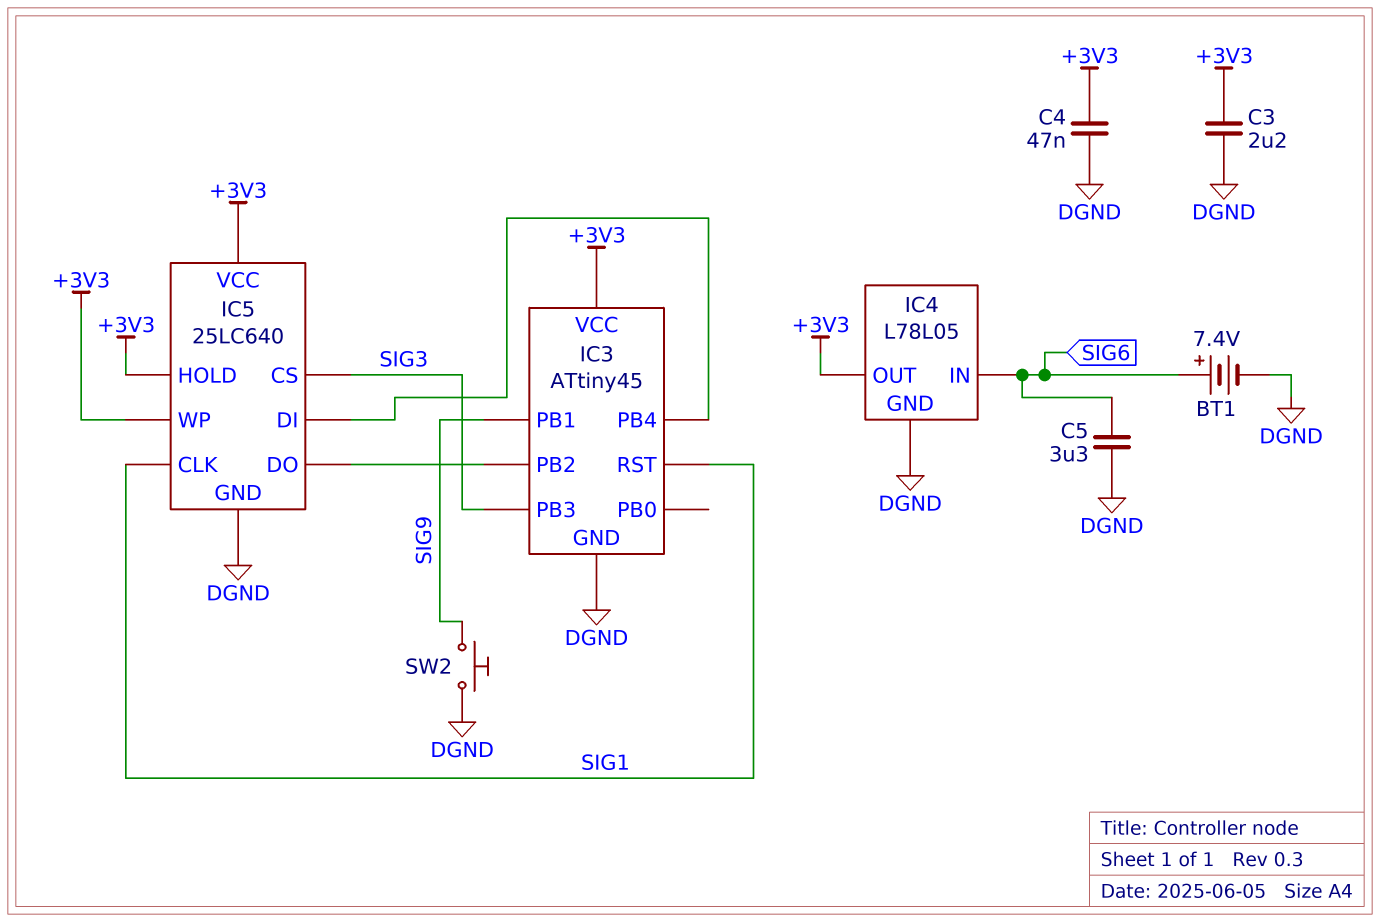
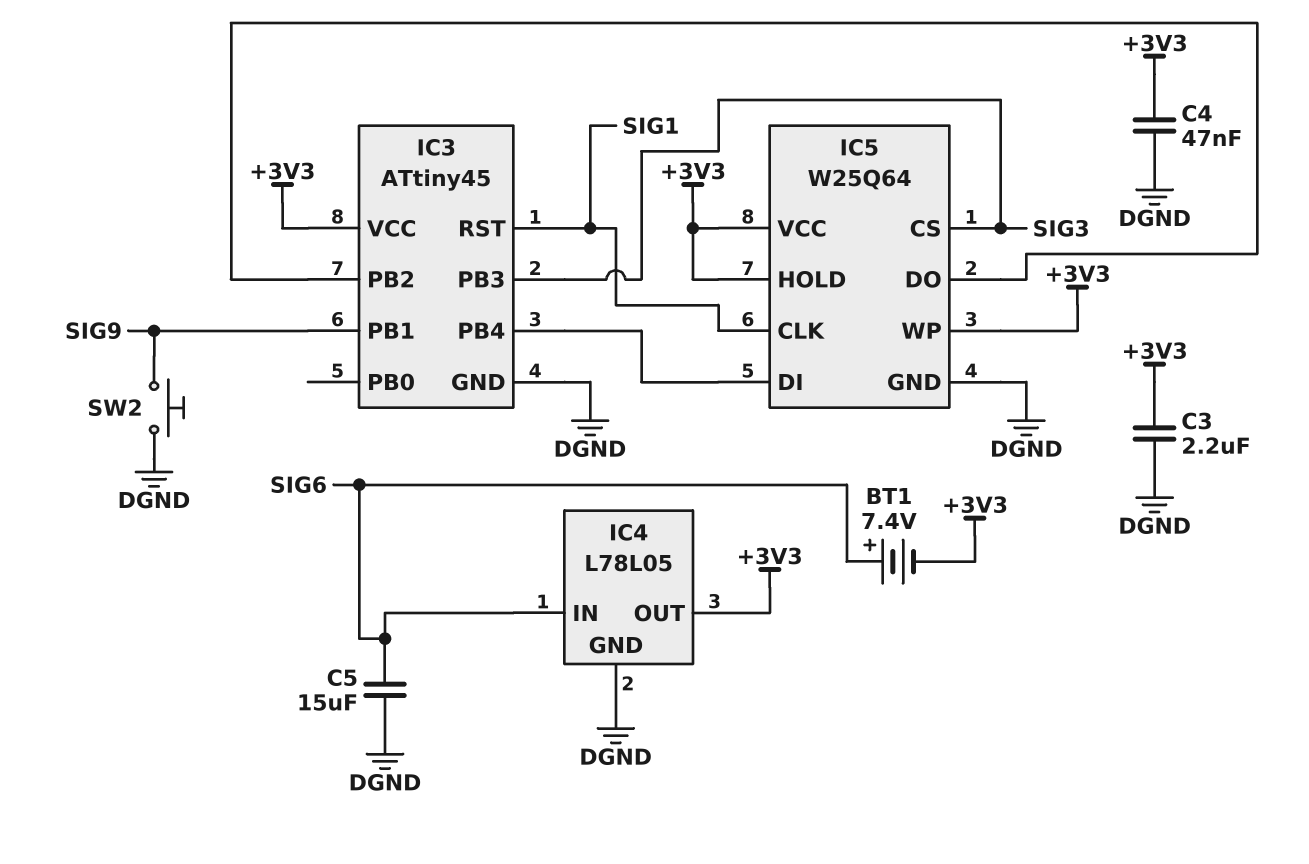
BT1: 7.4V (plus SIG6, minus DGND) -> 7.4V (plus SIG6, minus +3V3)
C5: 3.3uF (DGND, SIG6) -> 15uF (DGND, SIG6)
IC5: 25LC640 -> W25Q64

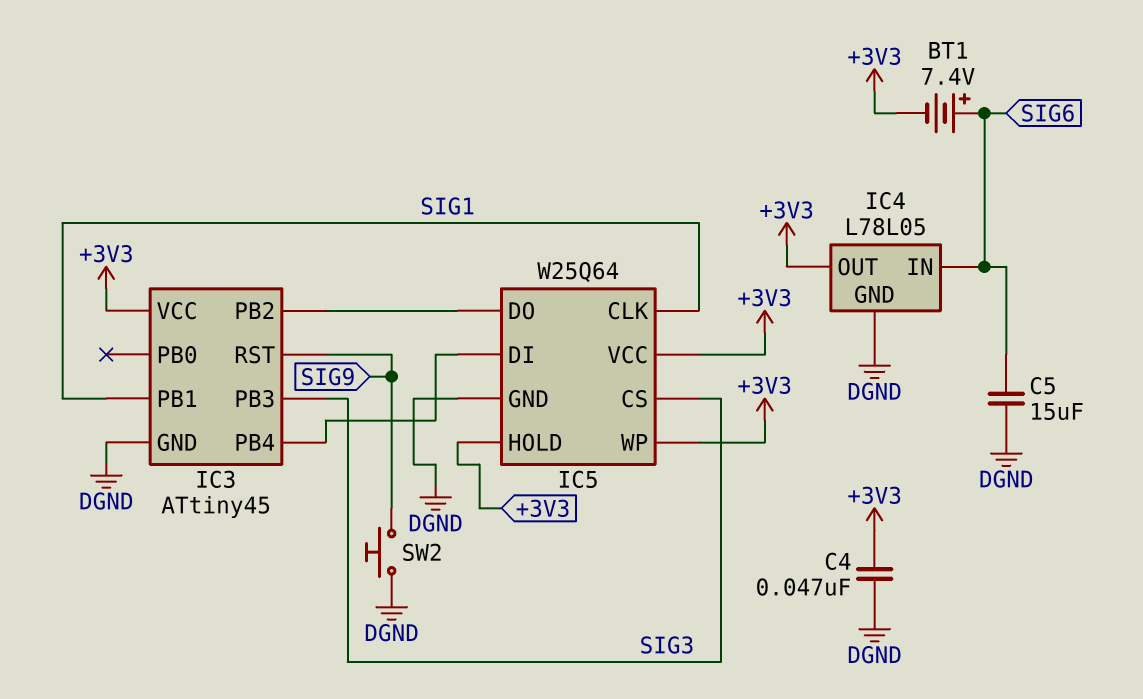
C3: 2.2uF (+3V3, DGND) -> none
IC3 pin PB1: SIG9 -> SIG1
IC3 pin RST: SIG1 -> SIG9

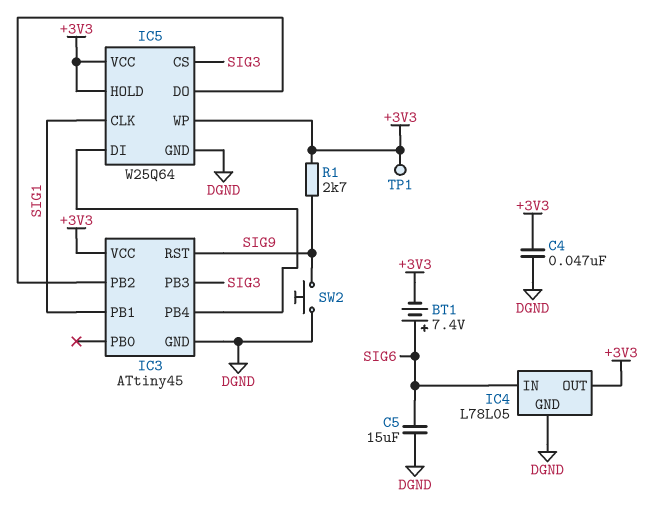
R1: none -> 2.7k (+3V3, SIG9)
TP1: none -> test point (+3V3)

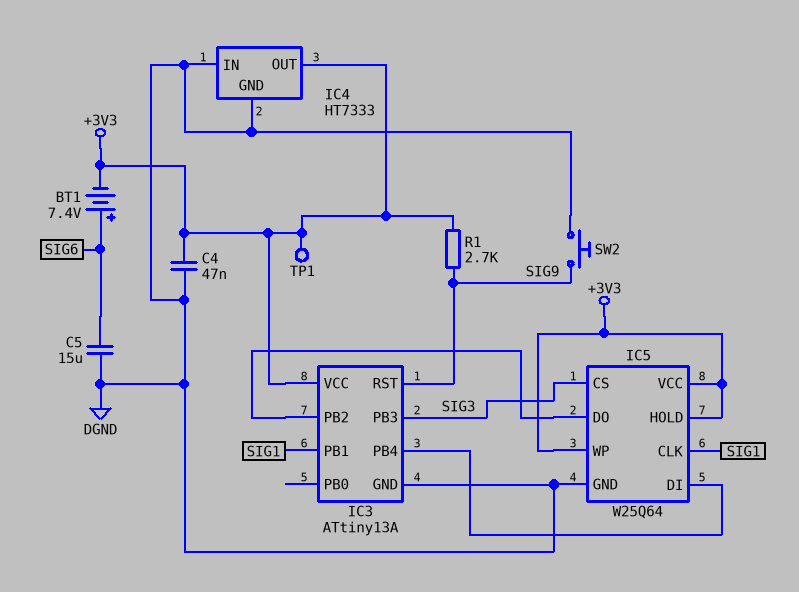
IC3: ATtiny45 -> ATtiny13A
IC4: L78L05 -> HT7333
IC4 pin IN: SIG6 -> DGND

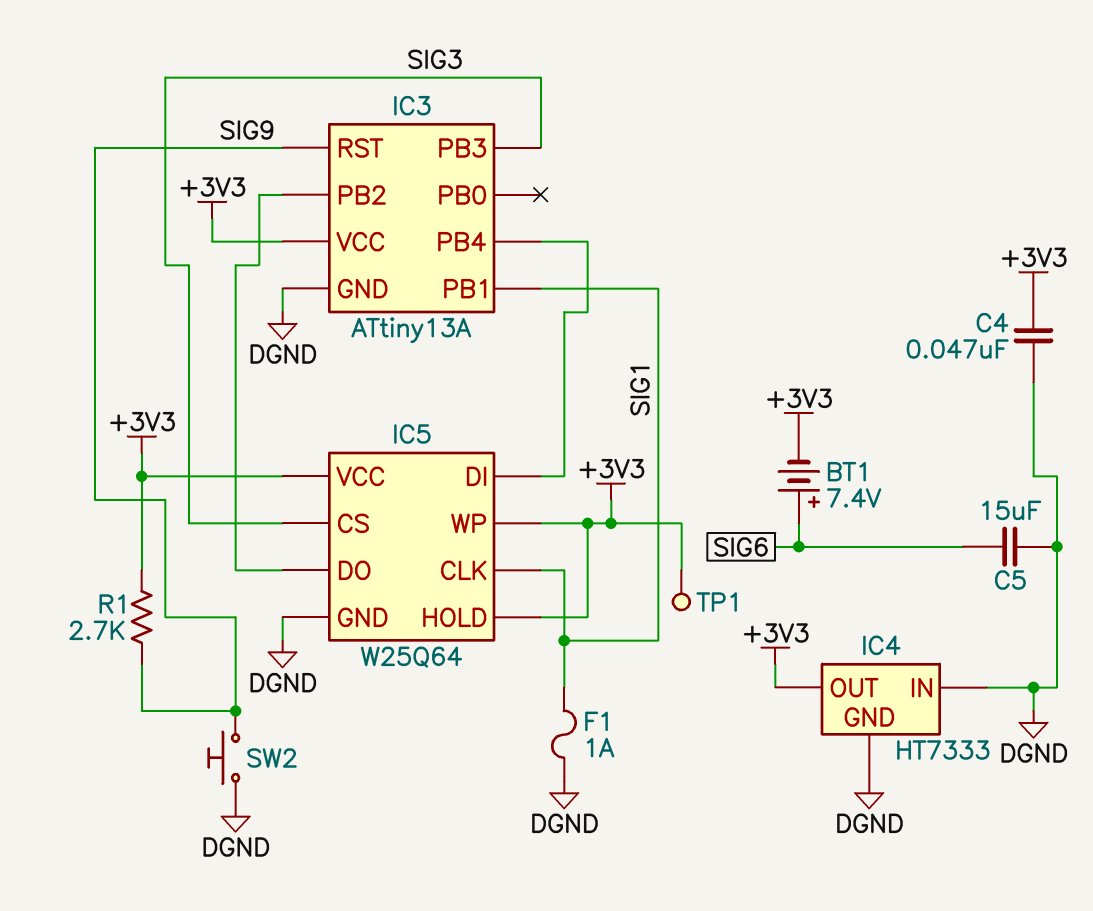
F1: none -> 1A (DGND, SIG1)

